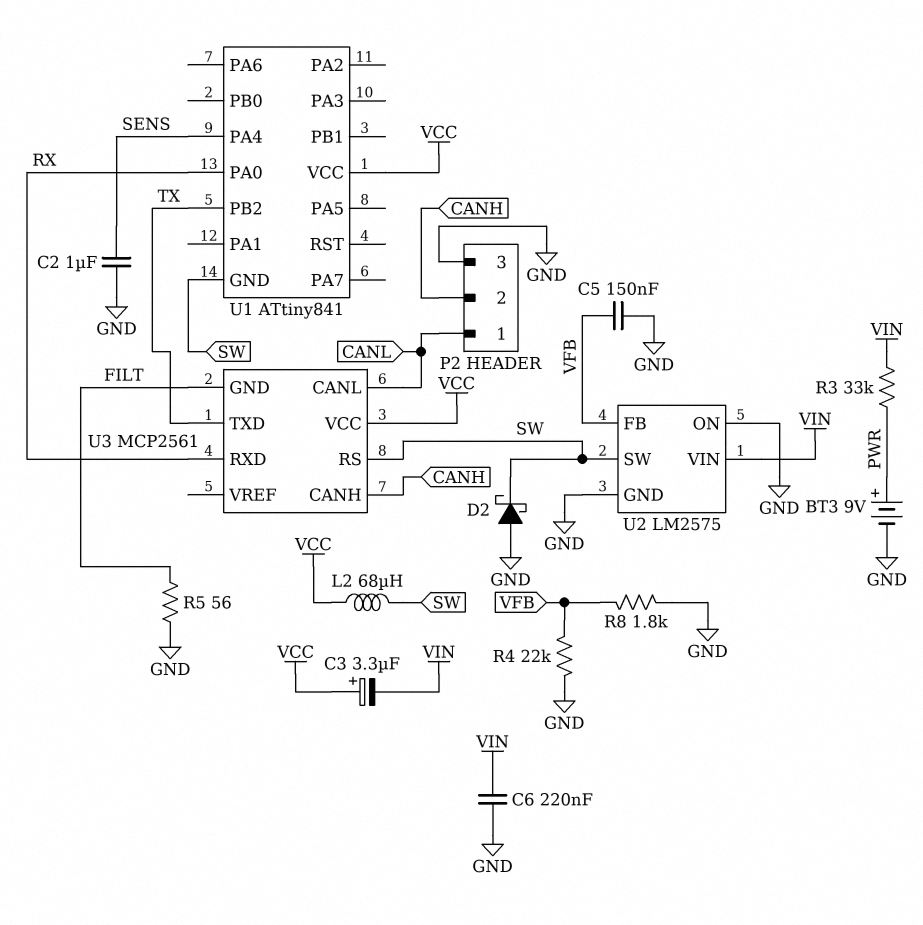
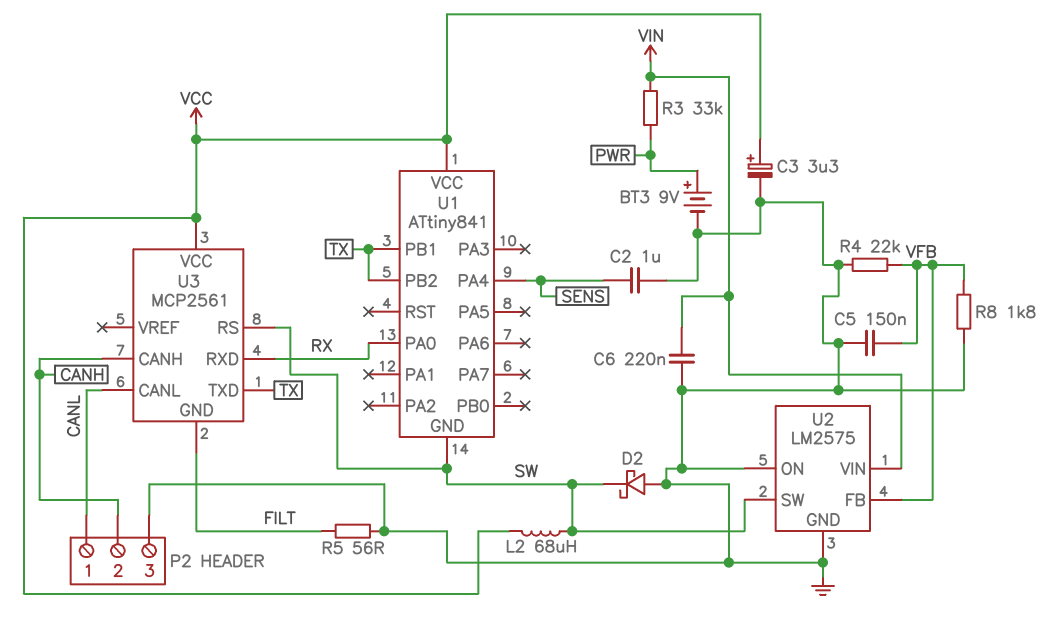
C3: 3.3uF (plus VCC, minus VIN) -> 3.3uF (plus VCC, minus GND)
U1 pin PB1: none -> TX

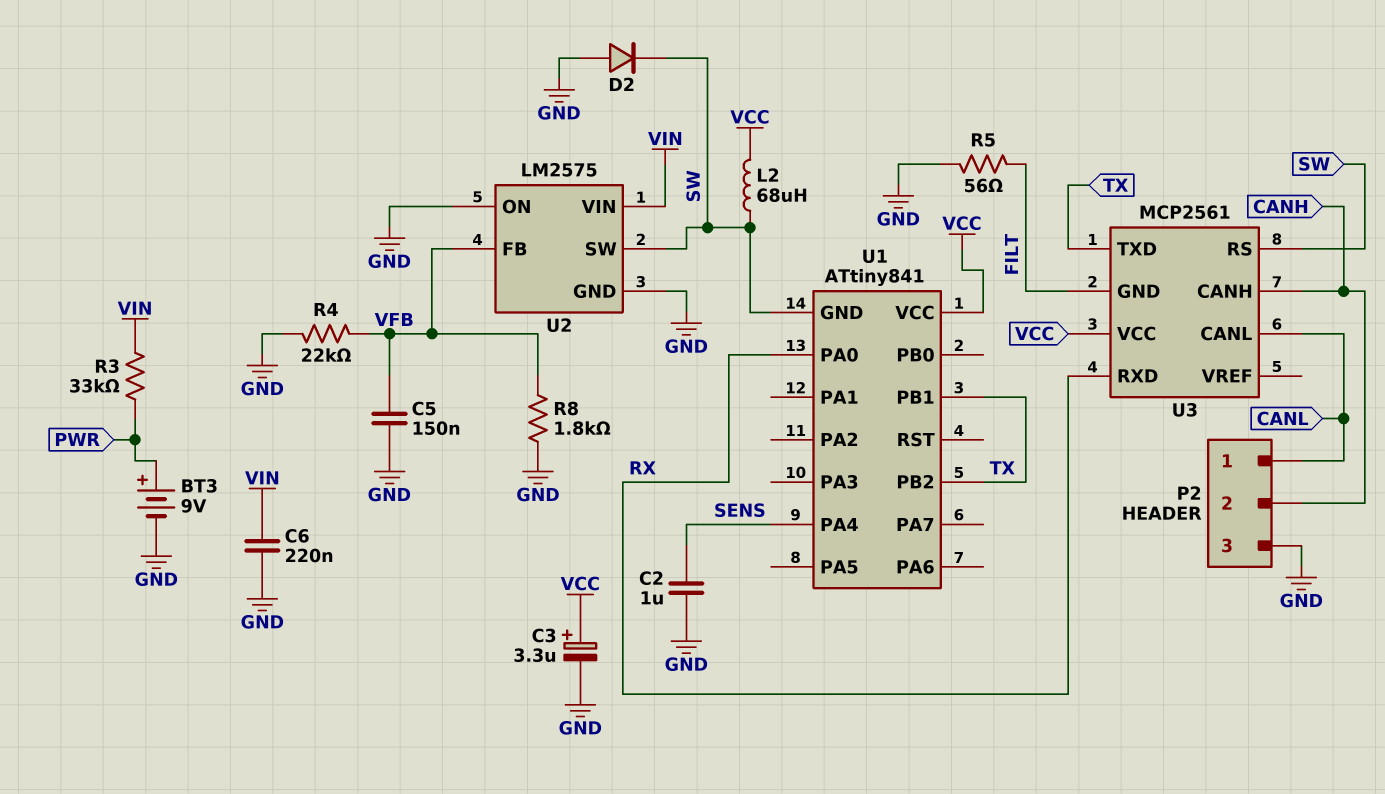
D2: schottky (A GND, K SW) -> diode (A GND, K SW)

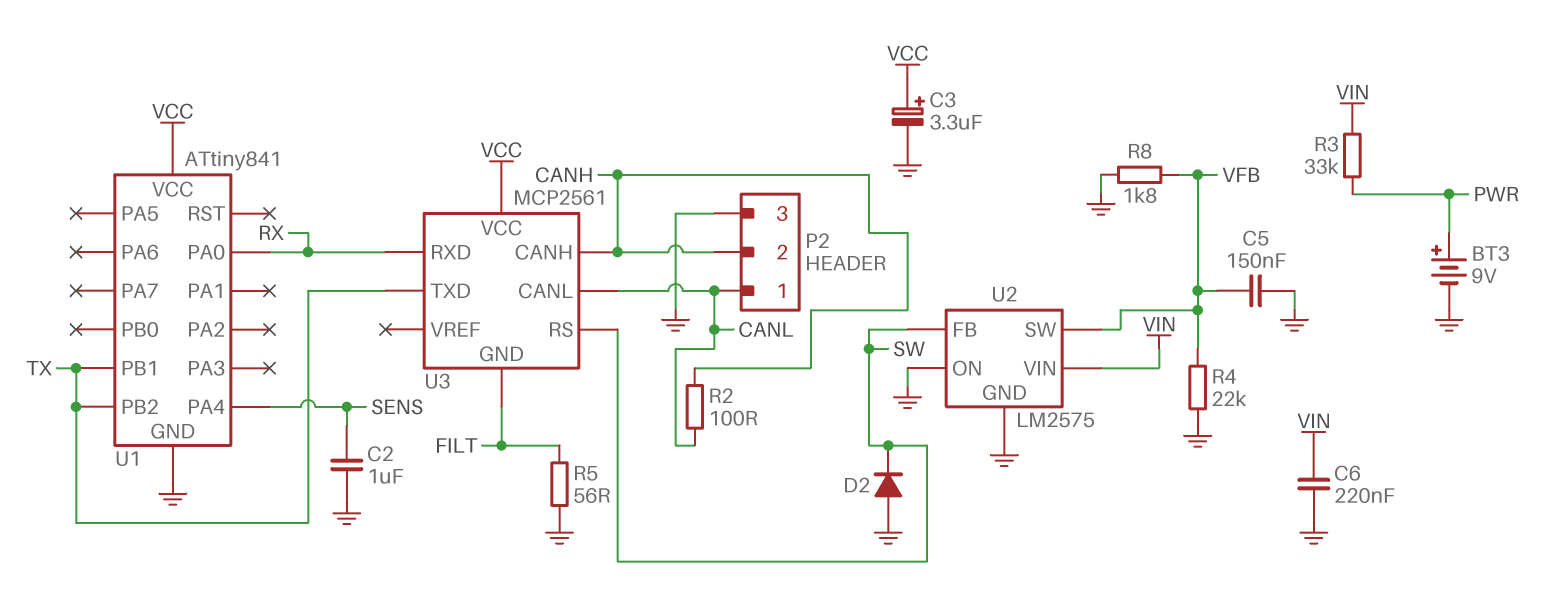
L2: 68uH (SW, VCC) -> none
R2: none -> 100 (CANH, CANL)
U1 pin GND: SW -> GND
U2 pin FB: VFB -> SW
U2 pin SW: SW -> VFB

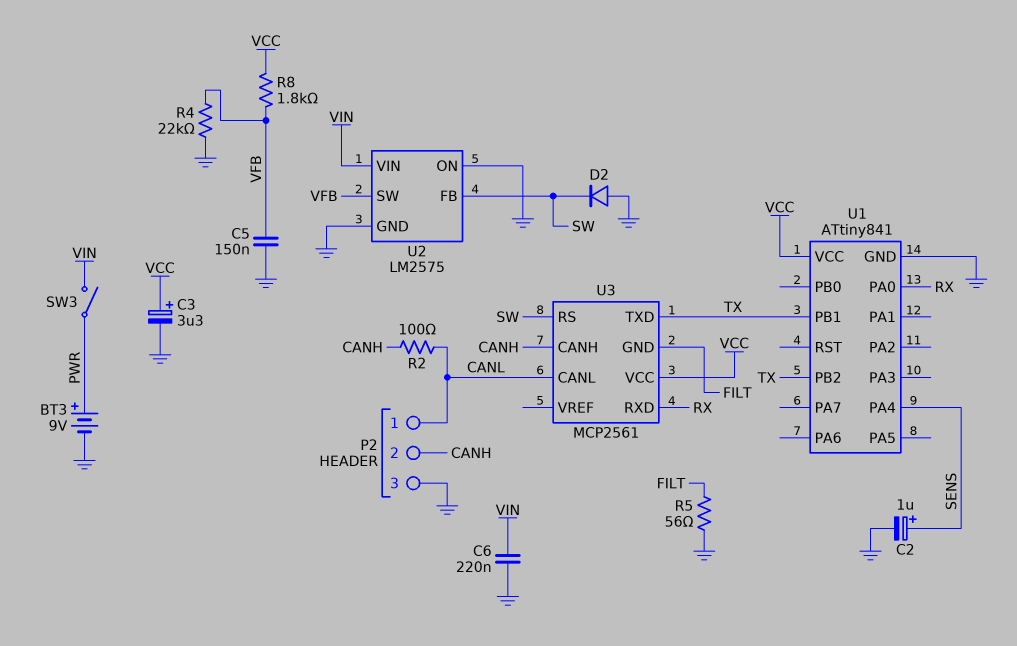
C2: 1uF (GND, SENS) -> 1uF (plus SENS, minus GND)
R3: 33k (PWR, VIN) -> none
R8: 1.8k (GND, VFB) -> 1.8k (VCC, VFB)
SW3: none -> switch (PWR, VIN)

